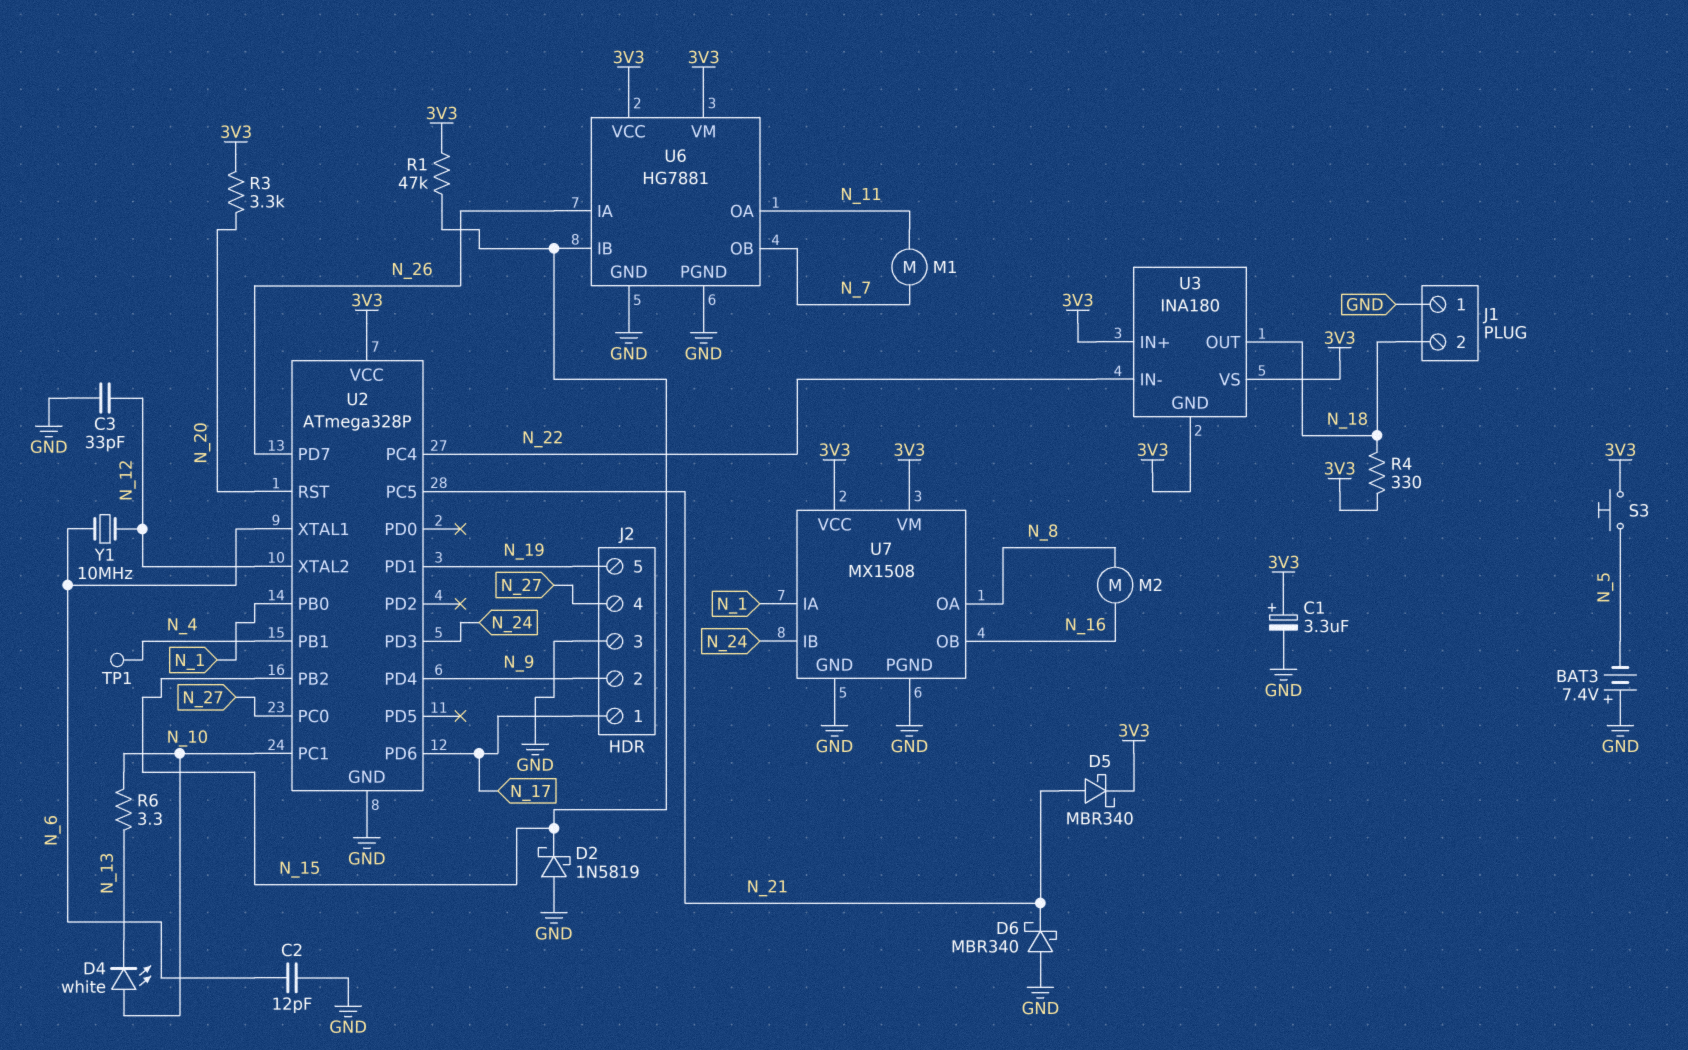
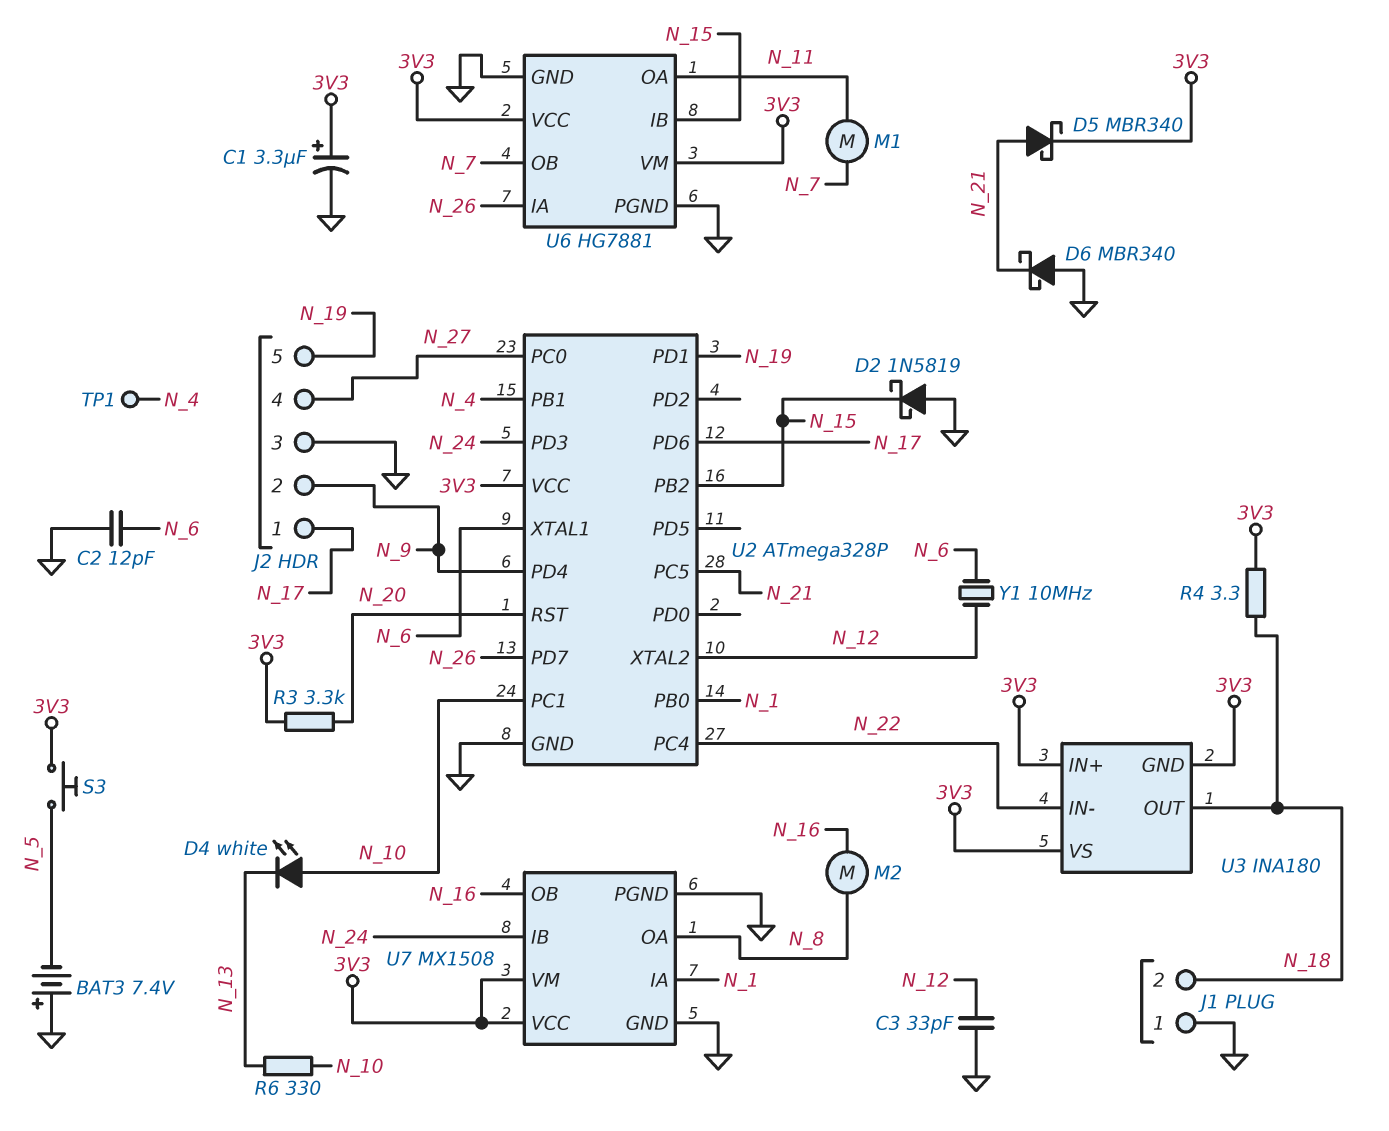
R1: 47k (3V3, N_15) -> none
R4: 330 (3V3, N_18) -> 3.3 (3V3, N_18)
R6: 3.3 (N_10, N_13) -> 330 (N_10, N_13)

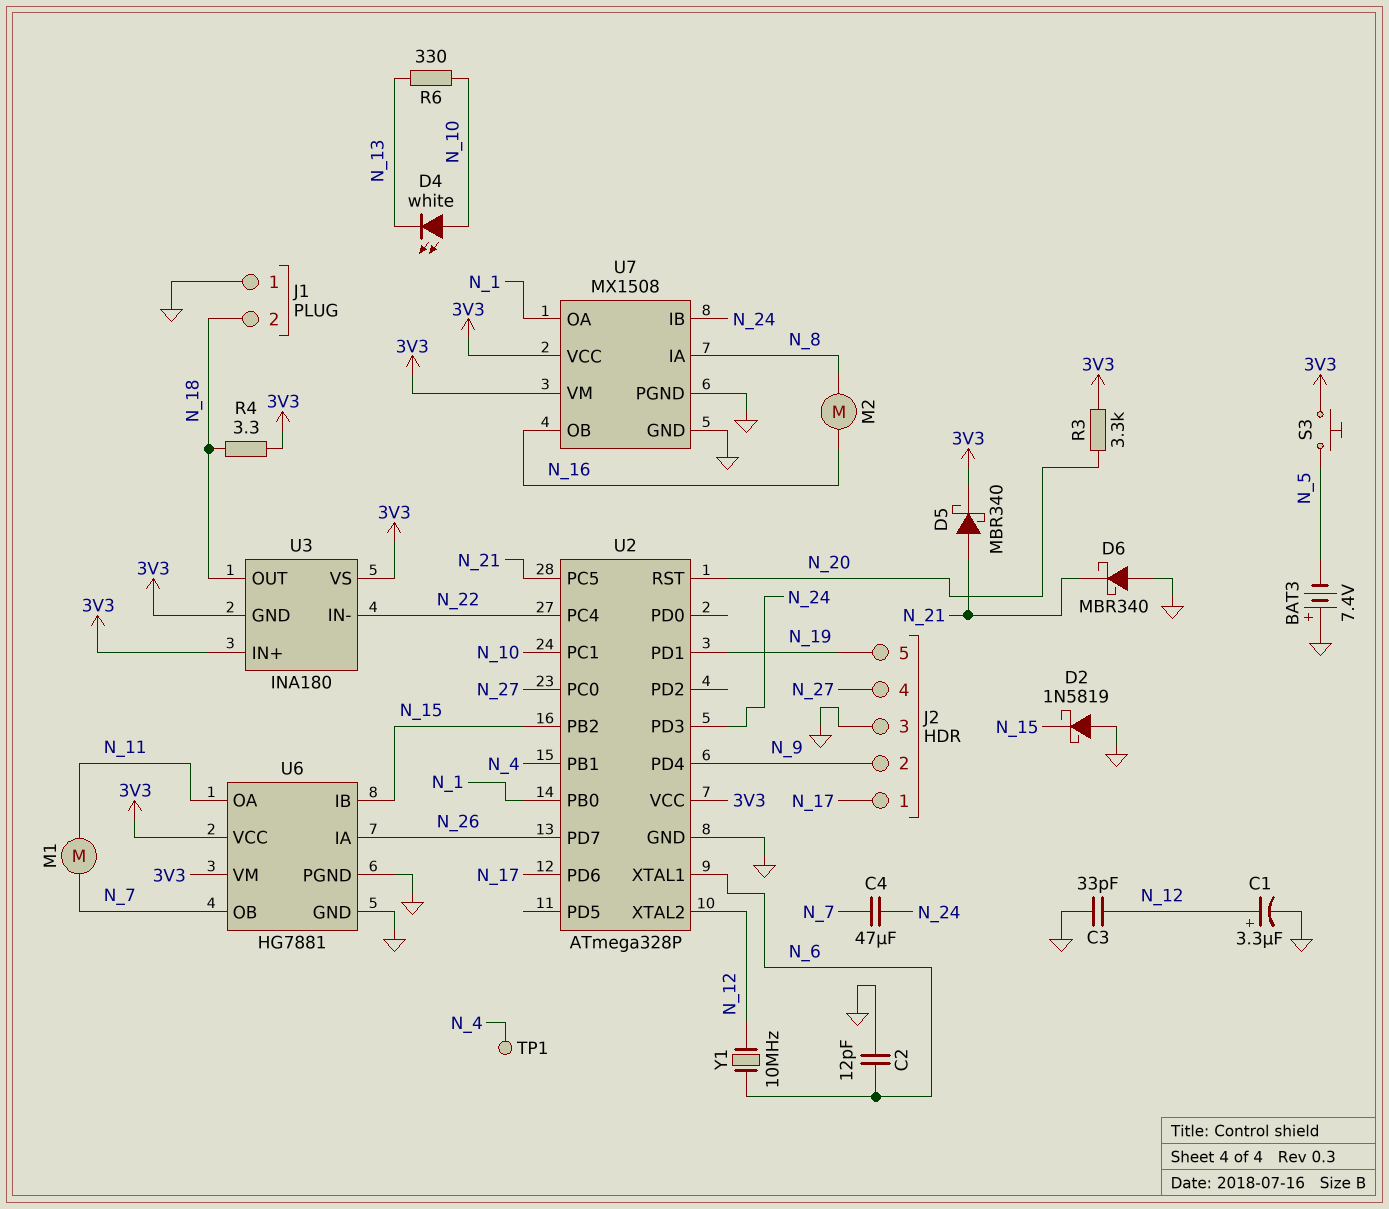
C1: 3.3uF (plus 3V3, minus GND) -> 3.3uF (plus N_12, minus GND)
C4: none -> 47uF (N_7, N_24)
U7 pin IA: N_1 -> N_8
U7 pin OA: N_8 -> N_1

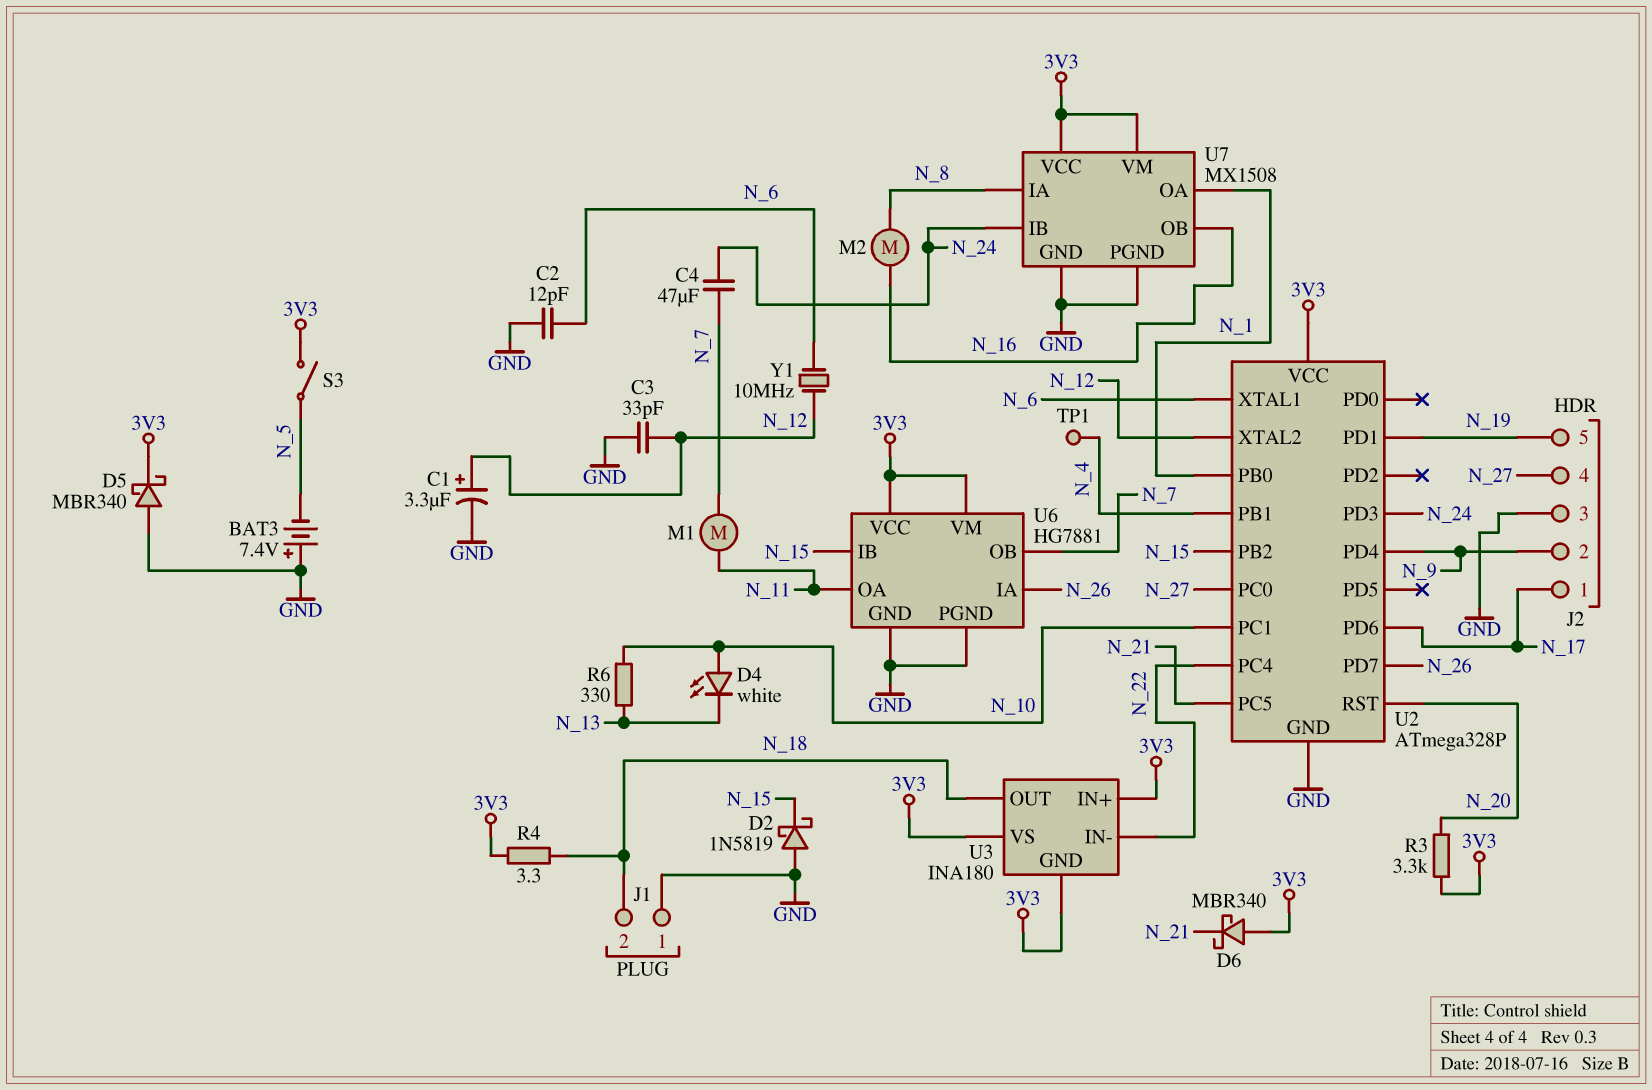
D5: schottky MBR340 (A N_21, K 3V3) -> schottky MBR340 (A GND, K 3V3)
D6: schottky MBR340 (A GND, K N_21) -> schottky MBR340 (A 3V3, K N_21)
S3: button (3V3, N_5) -> switch (3V3, N_5)

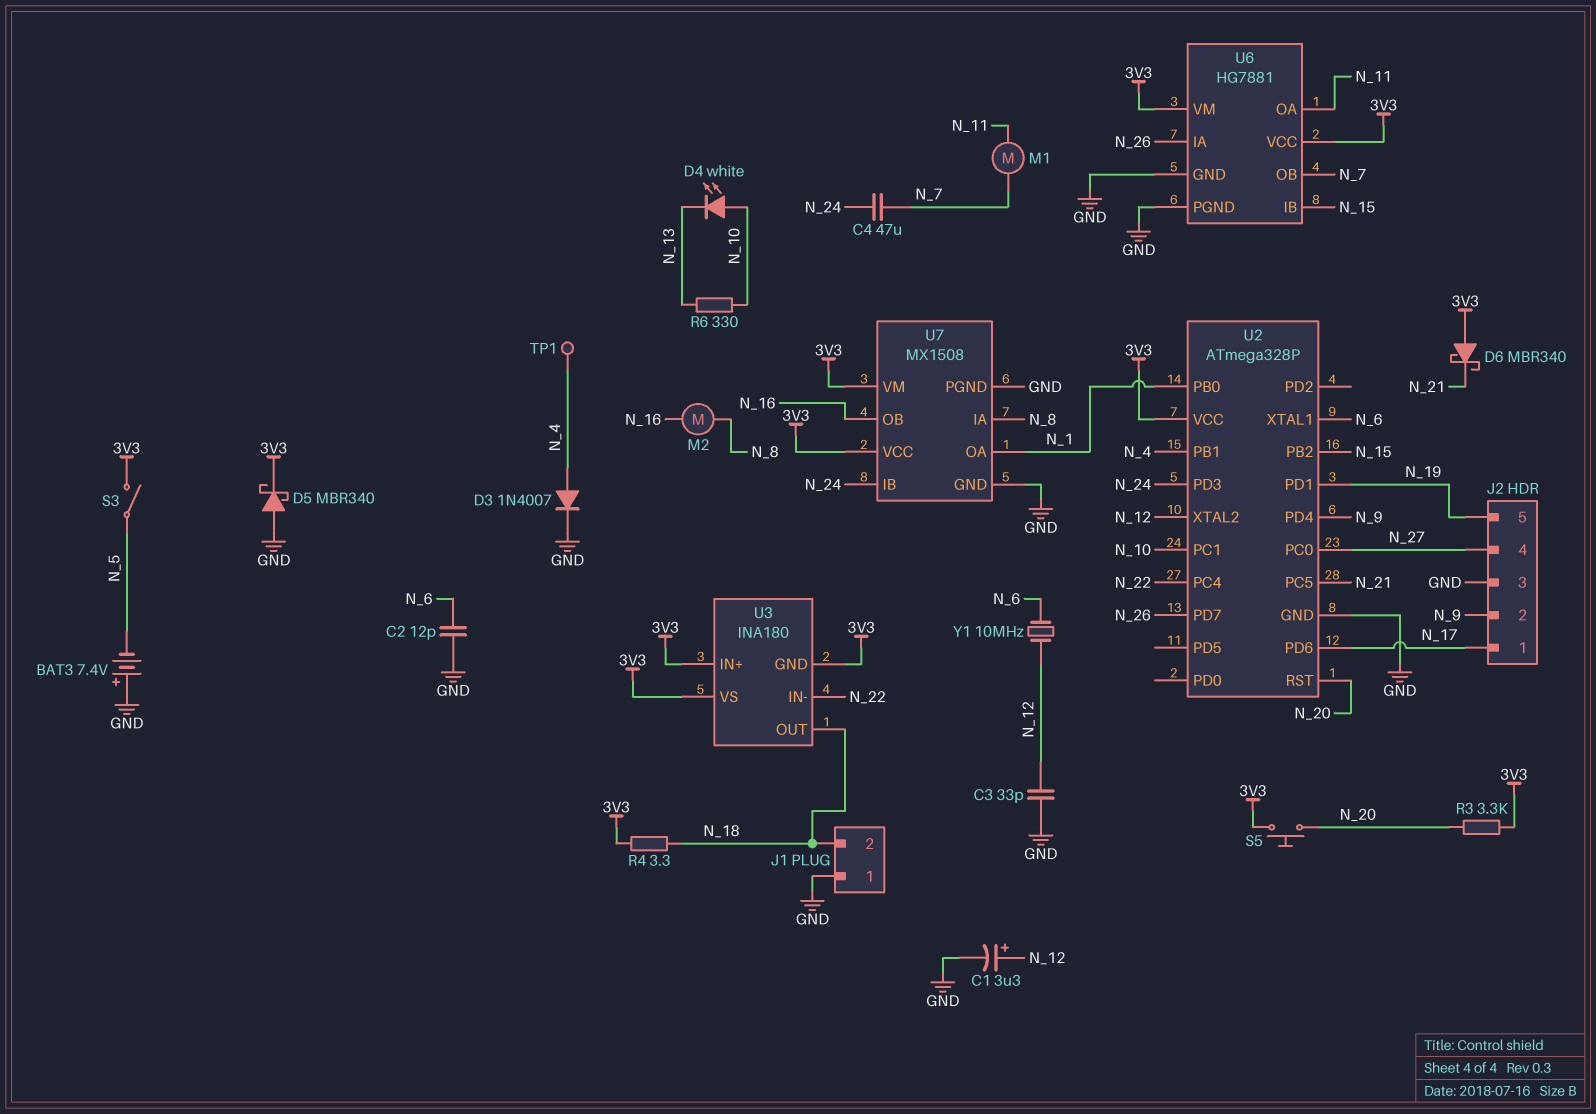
D2: schottky 1N5819 (A GND, K N_15) -> none
D3: none -> diode 1N4007 (A N_4, K GND)
S5: none -> button (3V3, N_20)

